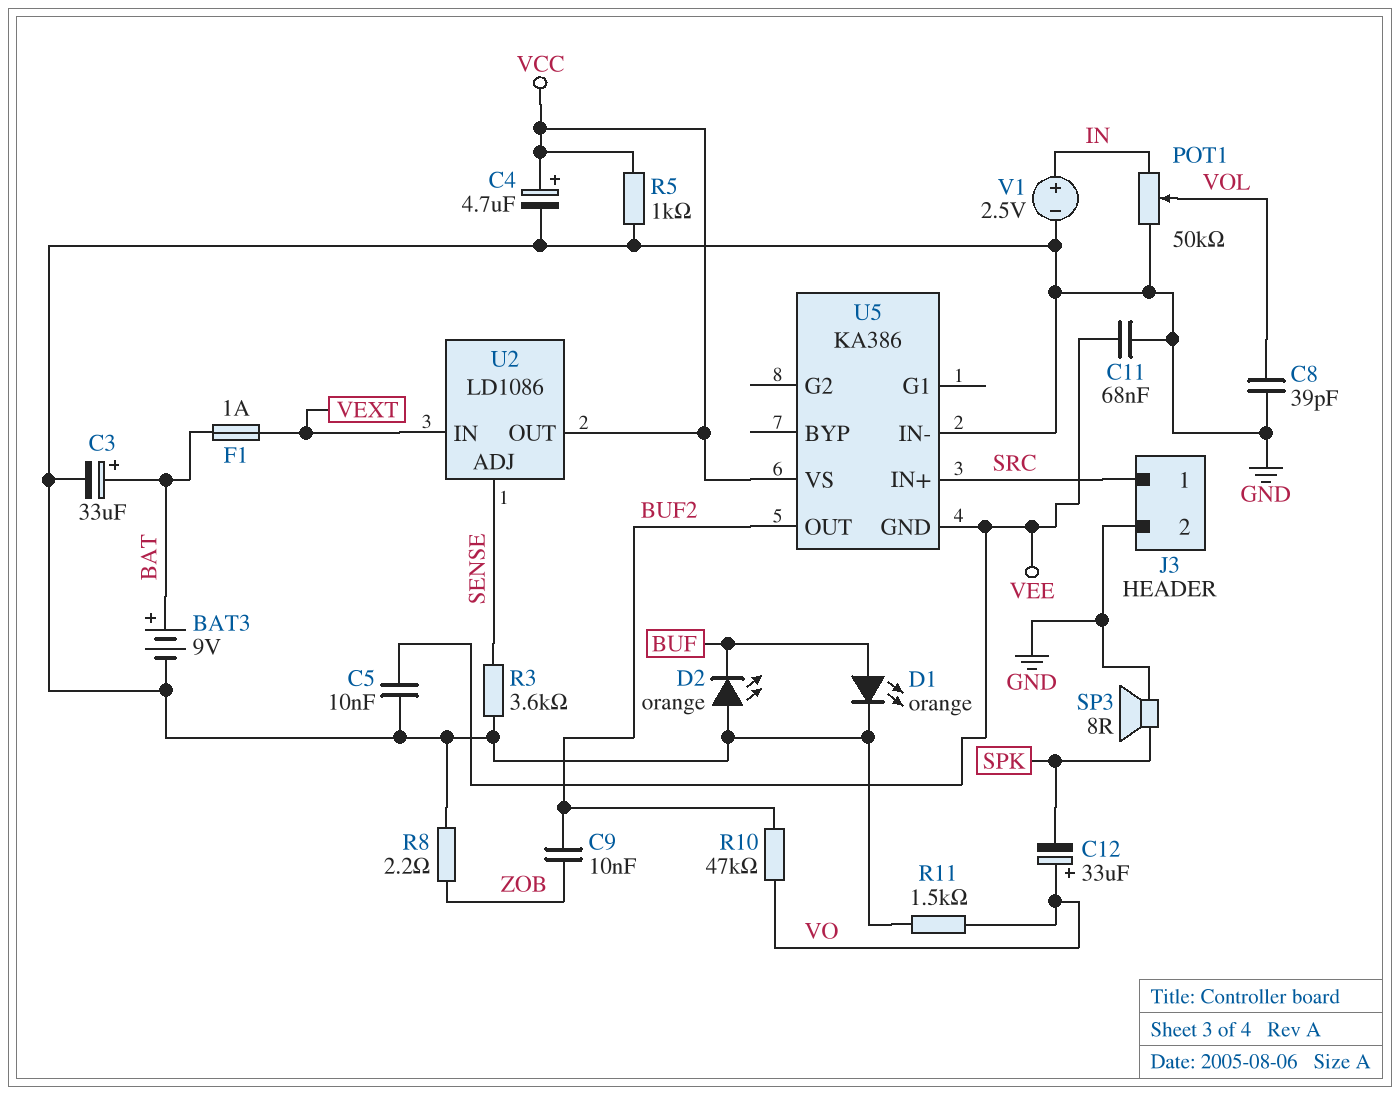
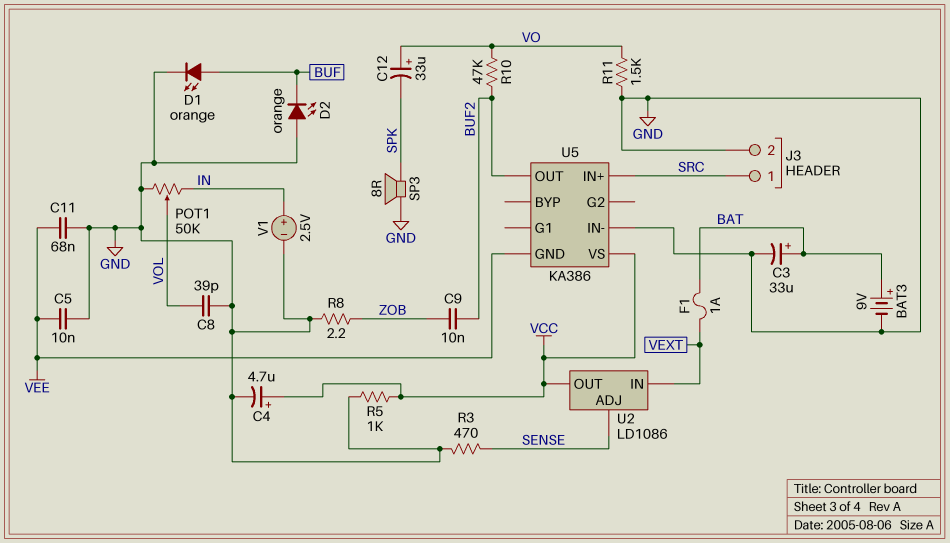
R3: 3.6k (GND, SENSE) -> 470 (GND, SENSE)

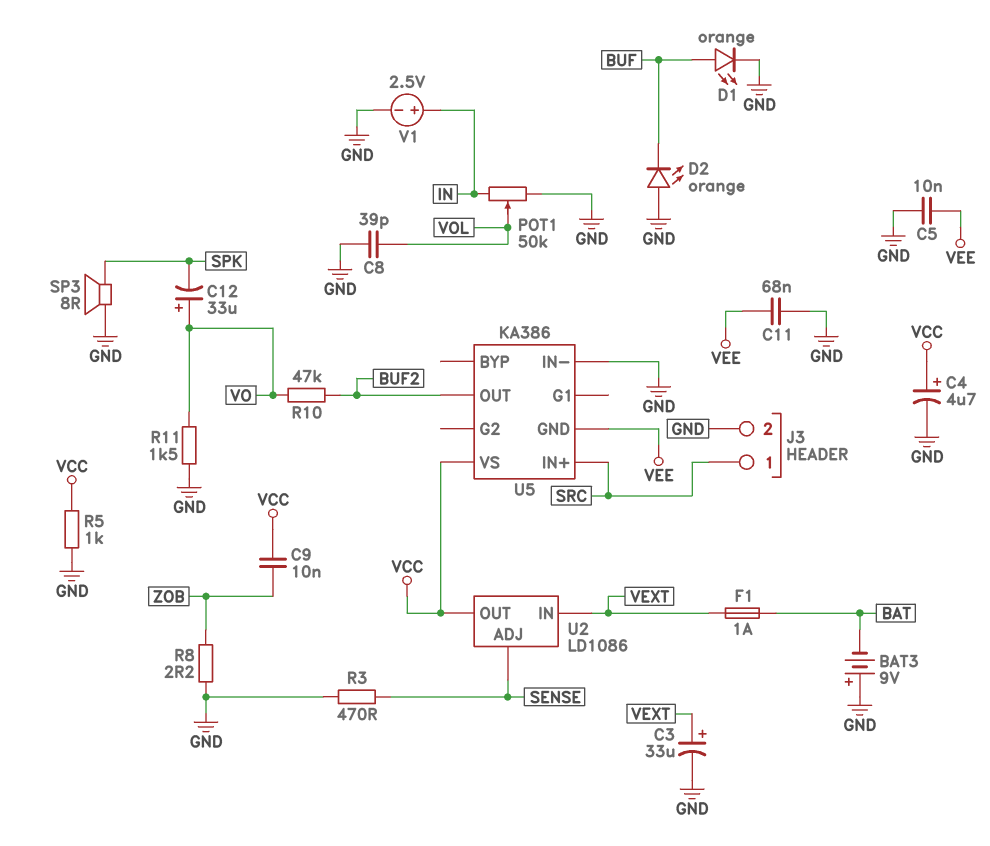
BAT3: 9V (plus BAT, minus GND) -> 9V (plus GND, minus BAT)
C3: 33uF (plus BAT, minus GND) -> 33uF (plus VEXT, minus GND)
C9: 10nF (BUF2, ZOB) -> 10nF (VCC, ZOB)

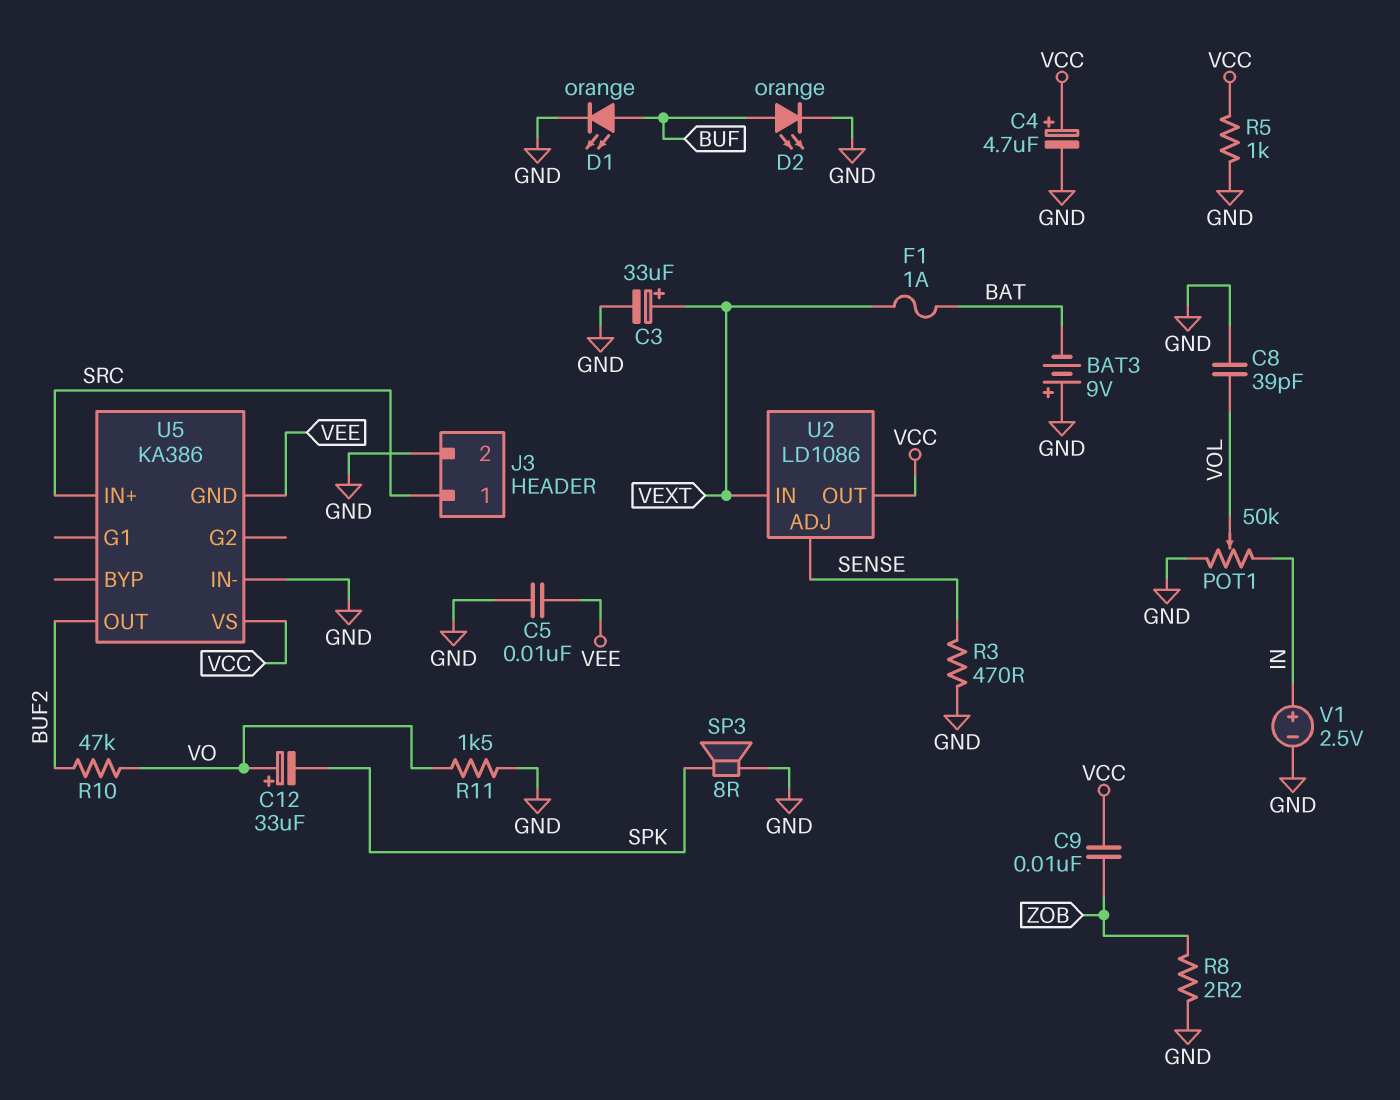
C11: 68nF (GND, VEE) -> none
D2: LED orange (A GND, K BUF) -> LED orange (A BUF, K GND)

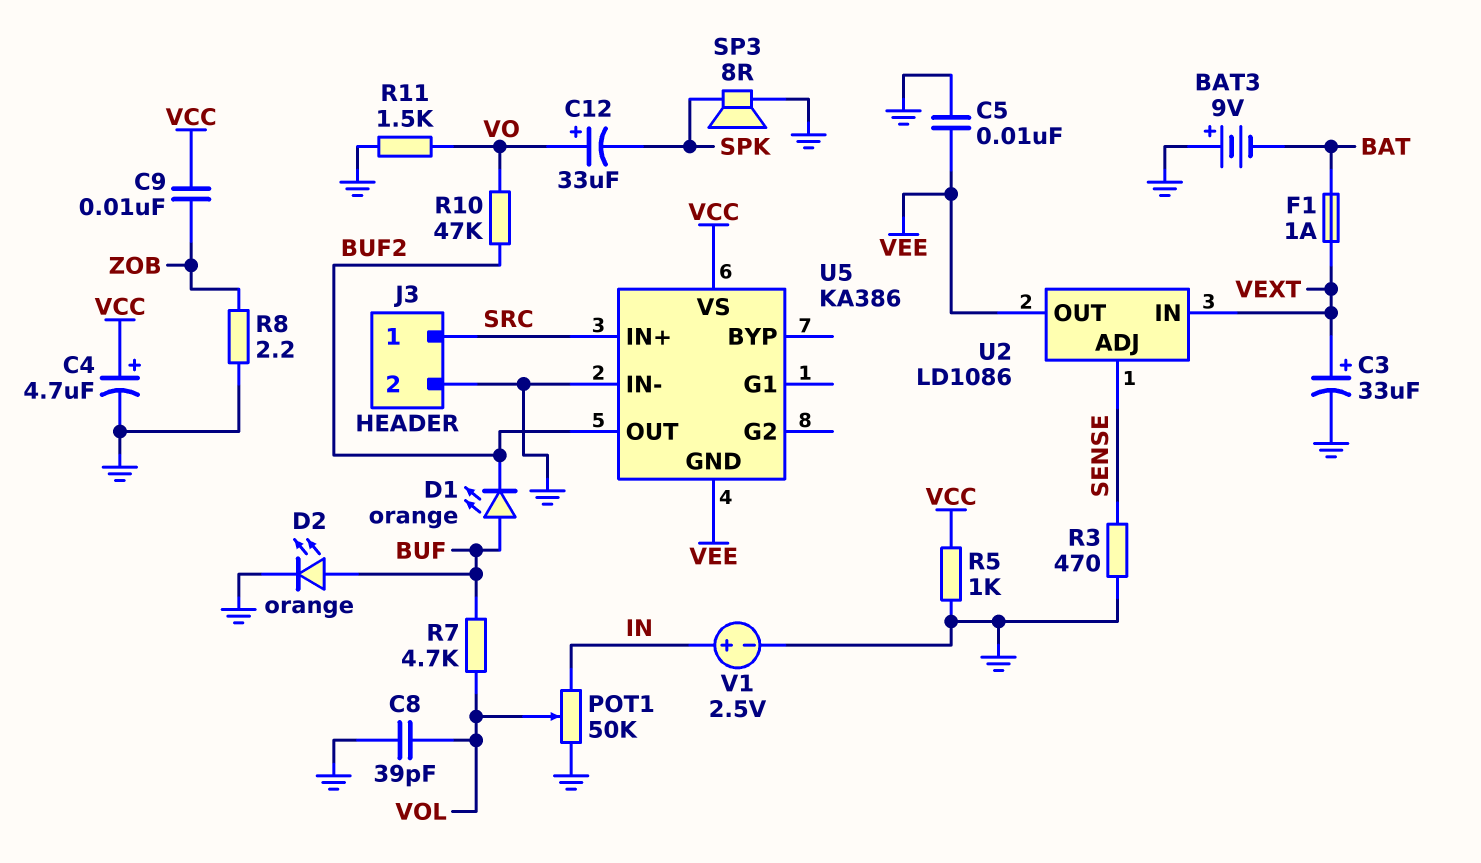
D1: LED orange (A BUF, K GND) -> LED orange (A BUF, K BUF2)
R7: none -> 4.7k (BUF, VOL)
U2 pin OUT: VCC -> VEE

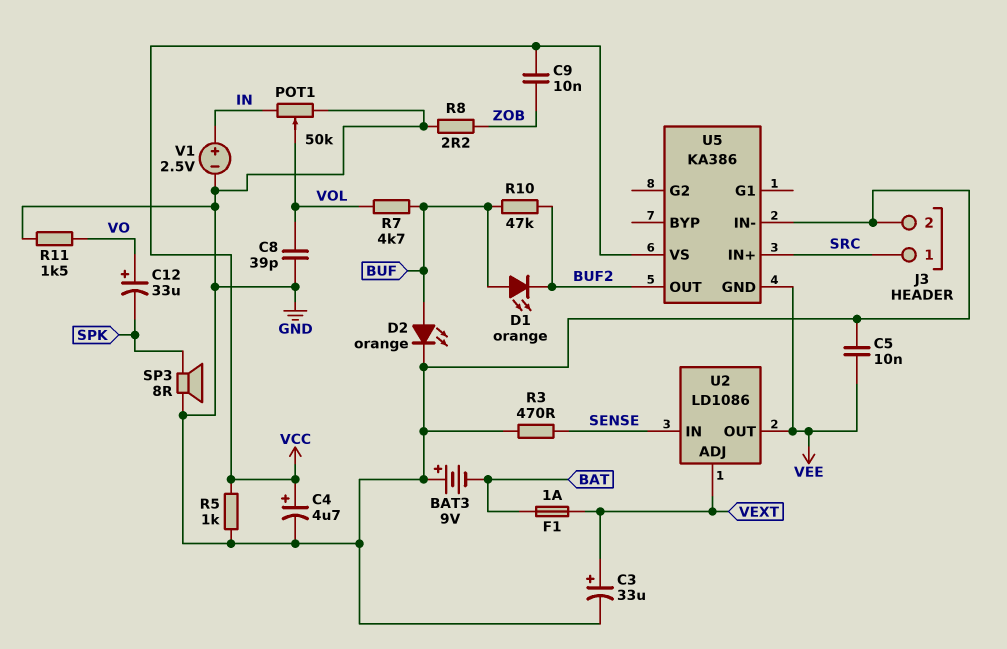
R10: 47k (BUF2, VO) -> 47k (BUF, BUF2)
U2 pin ADJ: SENSE -> VEXT
U2 pin IN: VEXT -> SENSE

